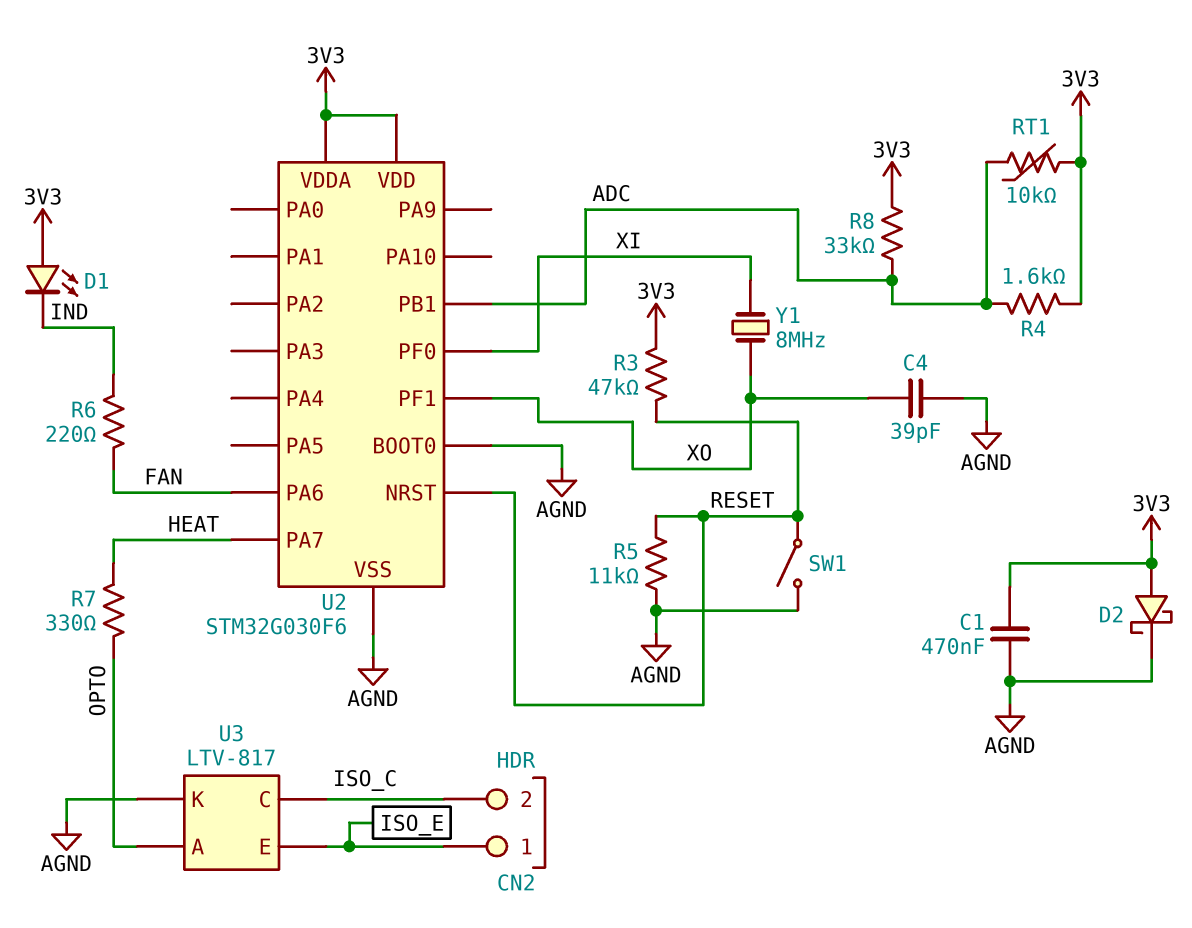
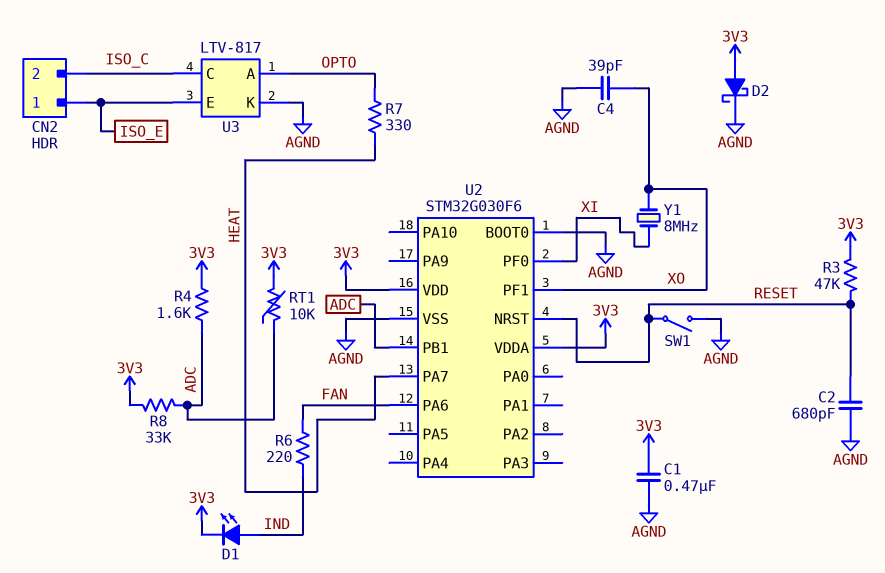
C2: none -> 680pF (AGND, RESET)
D1: LED (A 3V3, K IND) -> LED (A IND, K 3V3)
R5: 11k (AGND, RESET) -> none

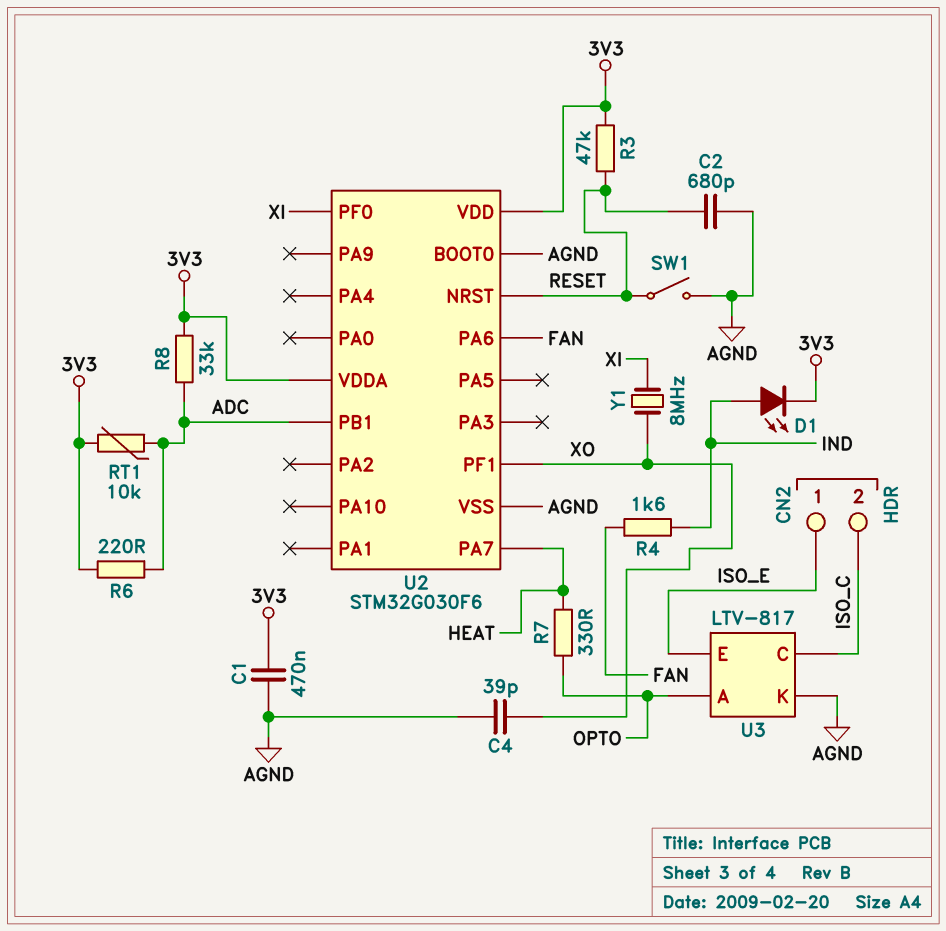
D2: schottky (A 3V3, K AGND) -> none
R4: 1.6k (3V3, ADC) -> 1.6k (FAN, IND)
R6: 220 (FAN, IND) -> 220 (3V3, ADC)

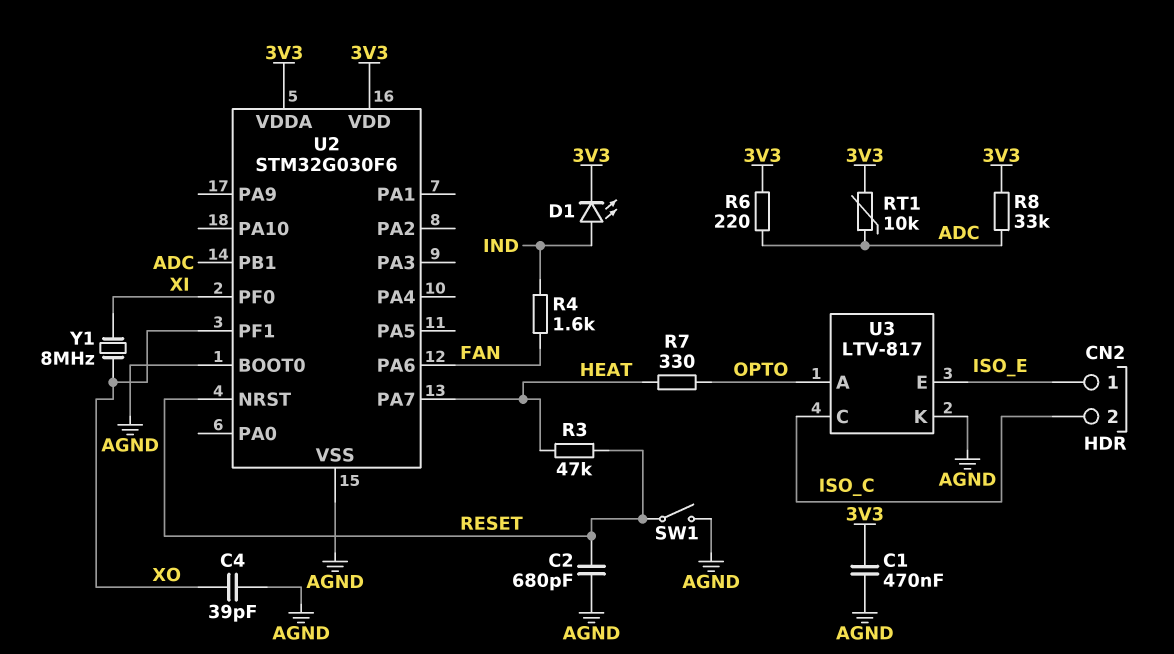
R3: 47k (3V3, RESET) -> 47k (HEAT, RESET)

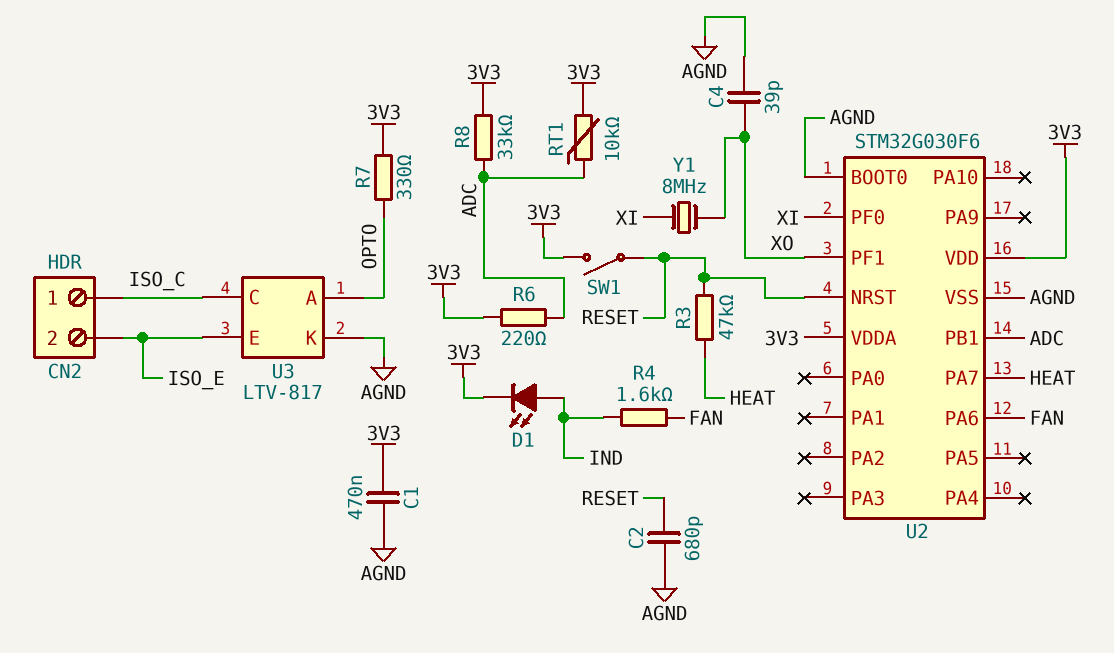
CN2 pin 1: ISO_E -> ISO_C
CN2 pin 2: ISO_C -> ISO_E
R7: 330 (HEAT, OPTO) -> 330 (3V3, OPTO)
SW1: switch (AGND, RESET) -> switch (3V3, RESET)

